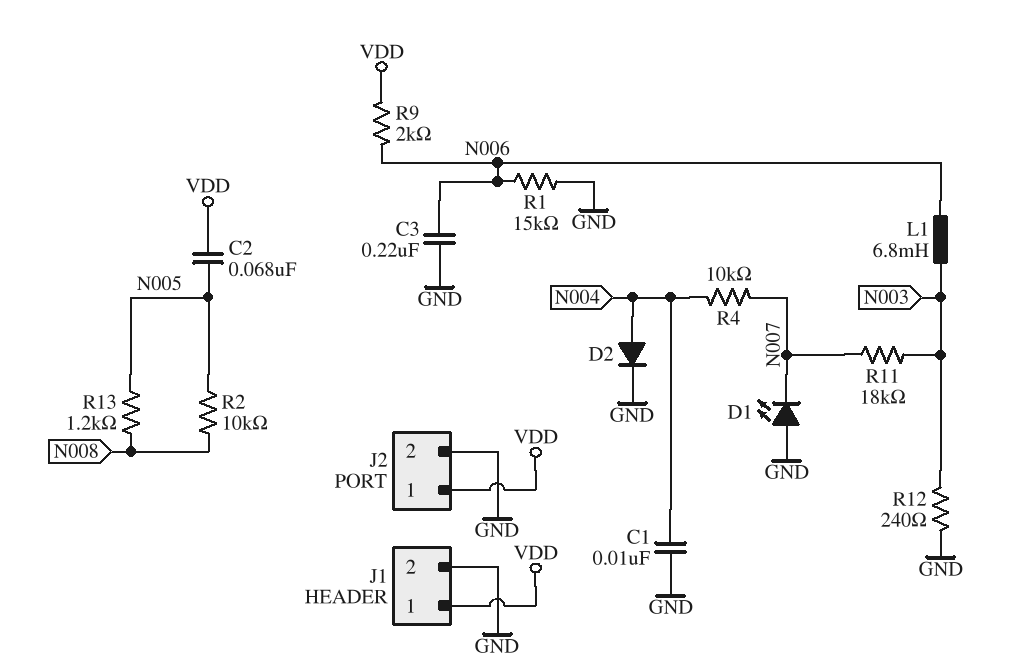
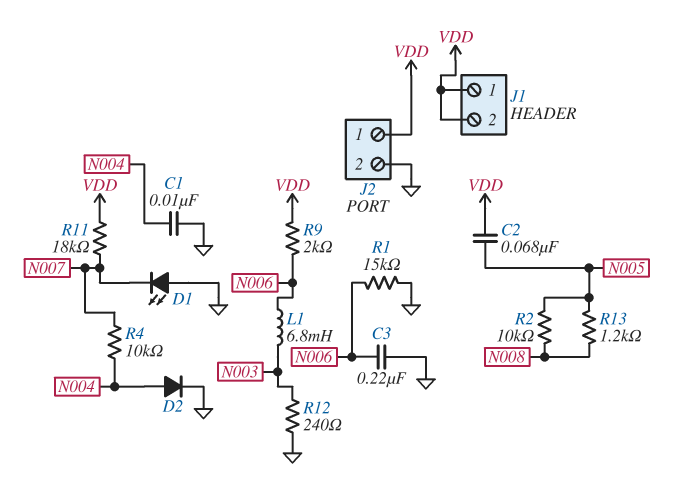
J1 pin 2: GND -> VDD
R11: 18k (N003, N007) -> 18k (N007, VDD)

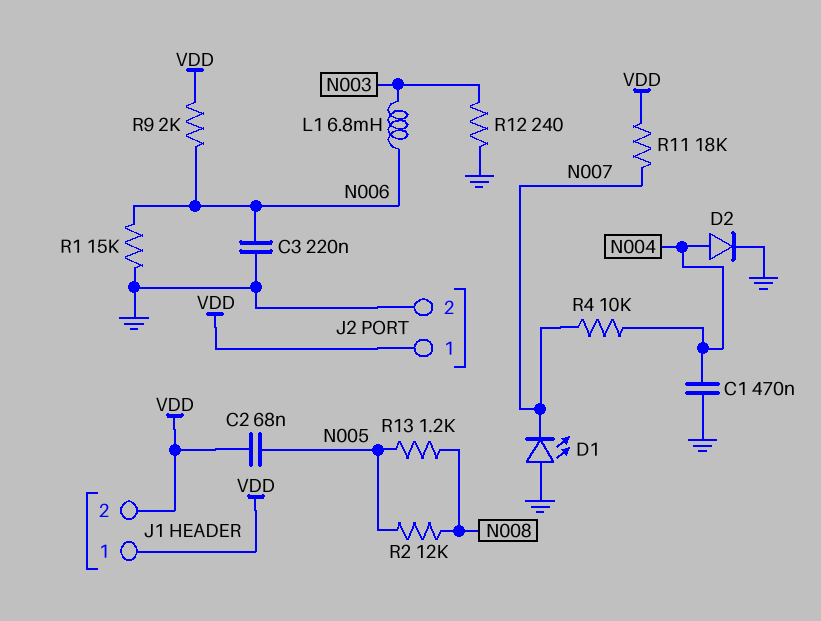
C1: 10nF (GND, N004) -> 470nF (GND, N004)
R2: 10k (N005, N008) -> 12k (N005, N008)

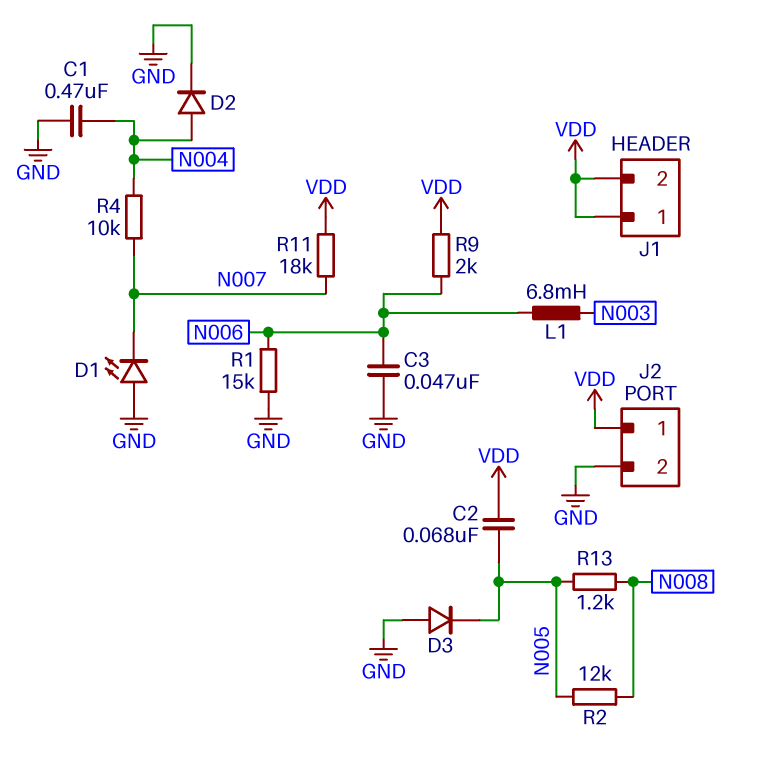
C3: 220nF (GND, N006) -> 47nF (GND, N006)
D3: none -> diode (A GND, K N005)
R12: 240 (GND, N003) -> none

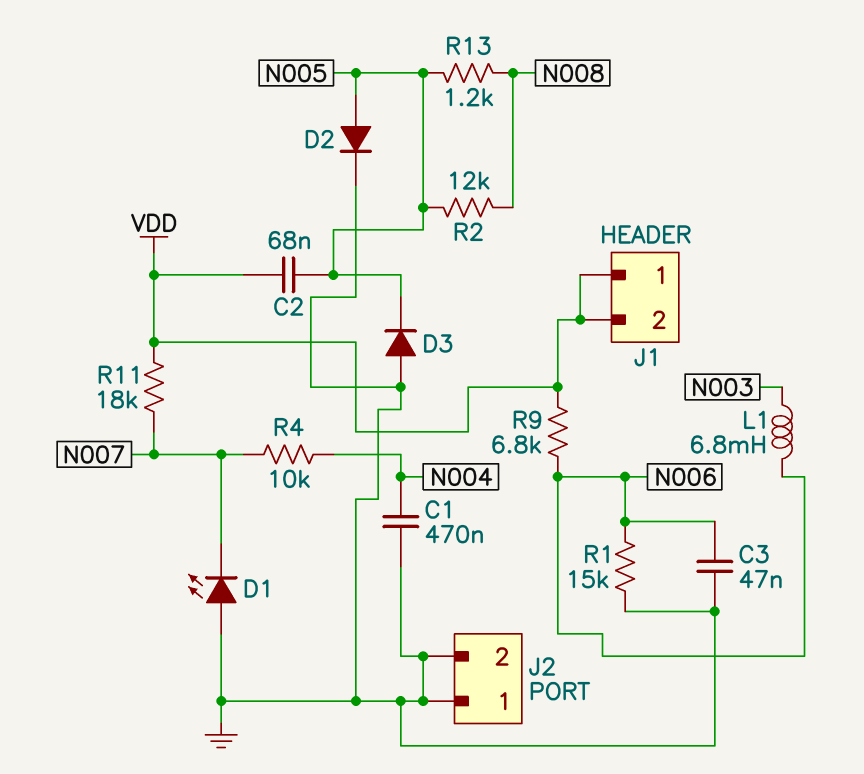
D2: diode (A N004, K GND) -> diode (A N005, K GND)
J2 pin 1: VDD -> GND
R9: 2k (N006, VDD) -> 6.8k (N006, VDD)

